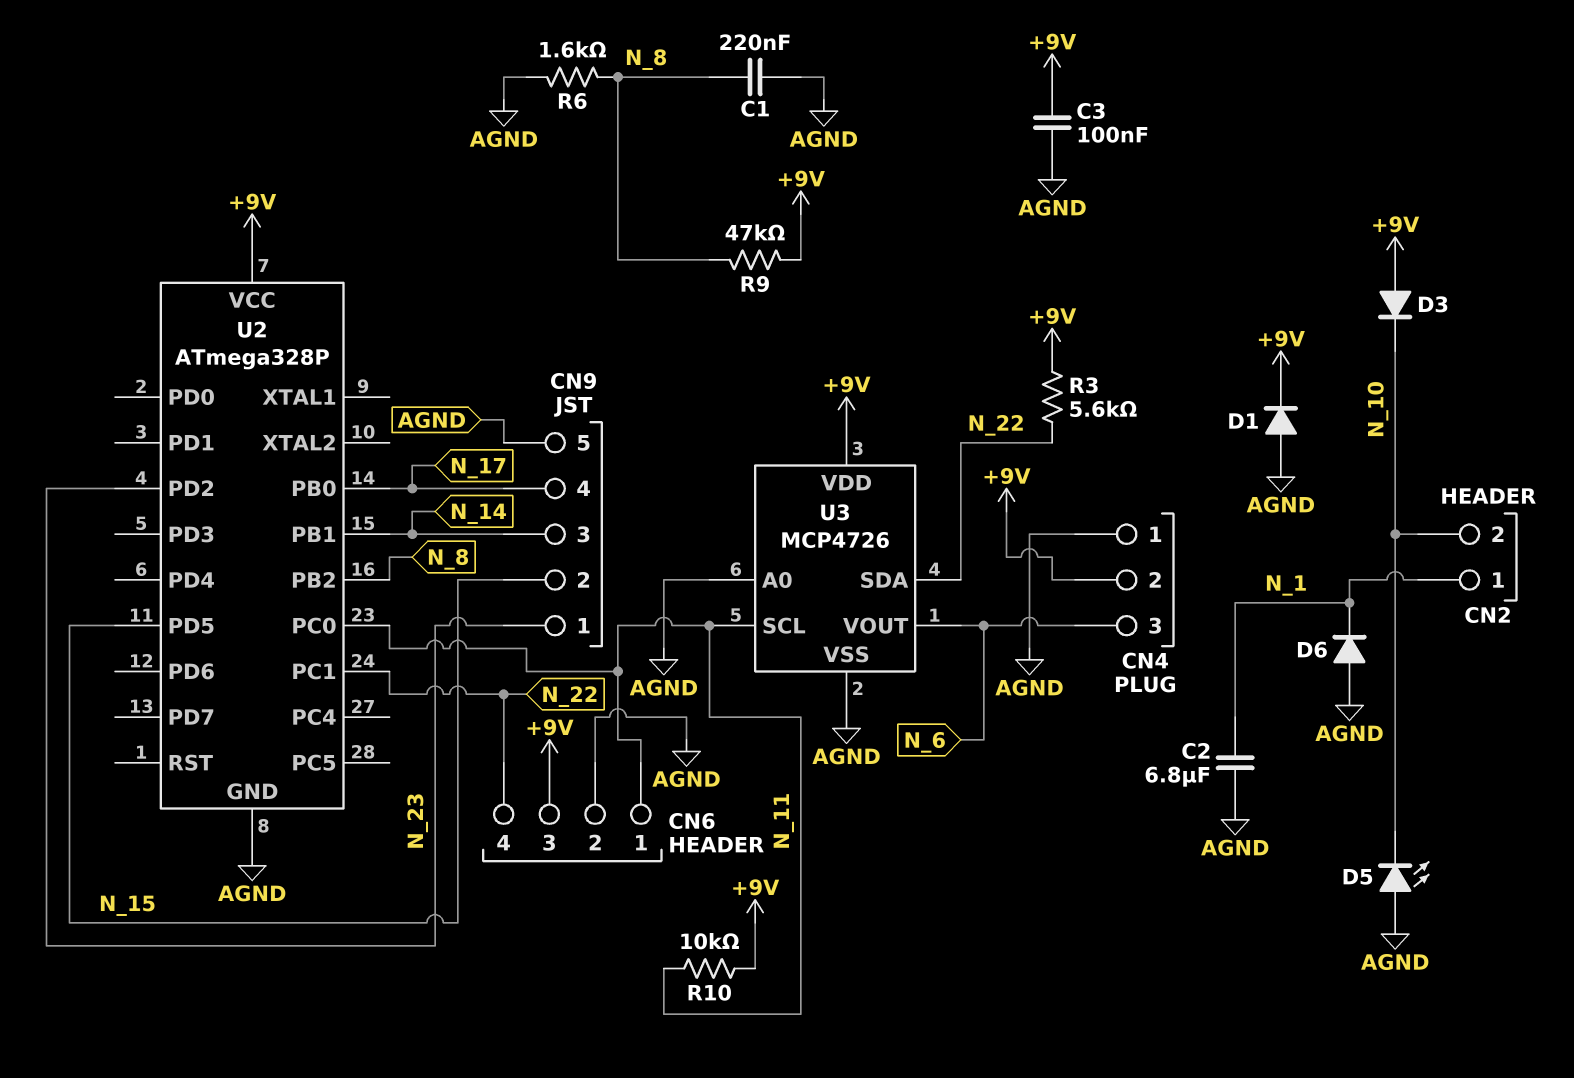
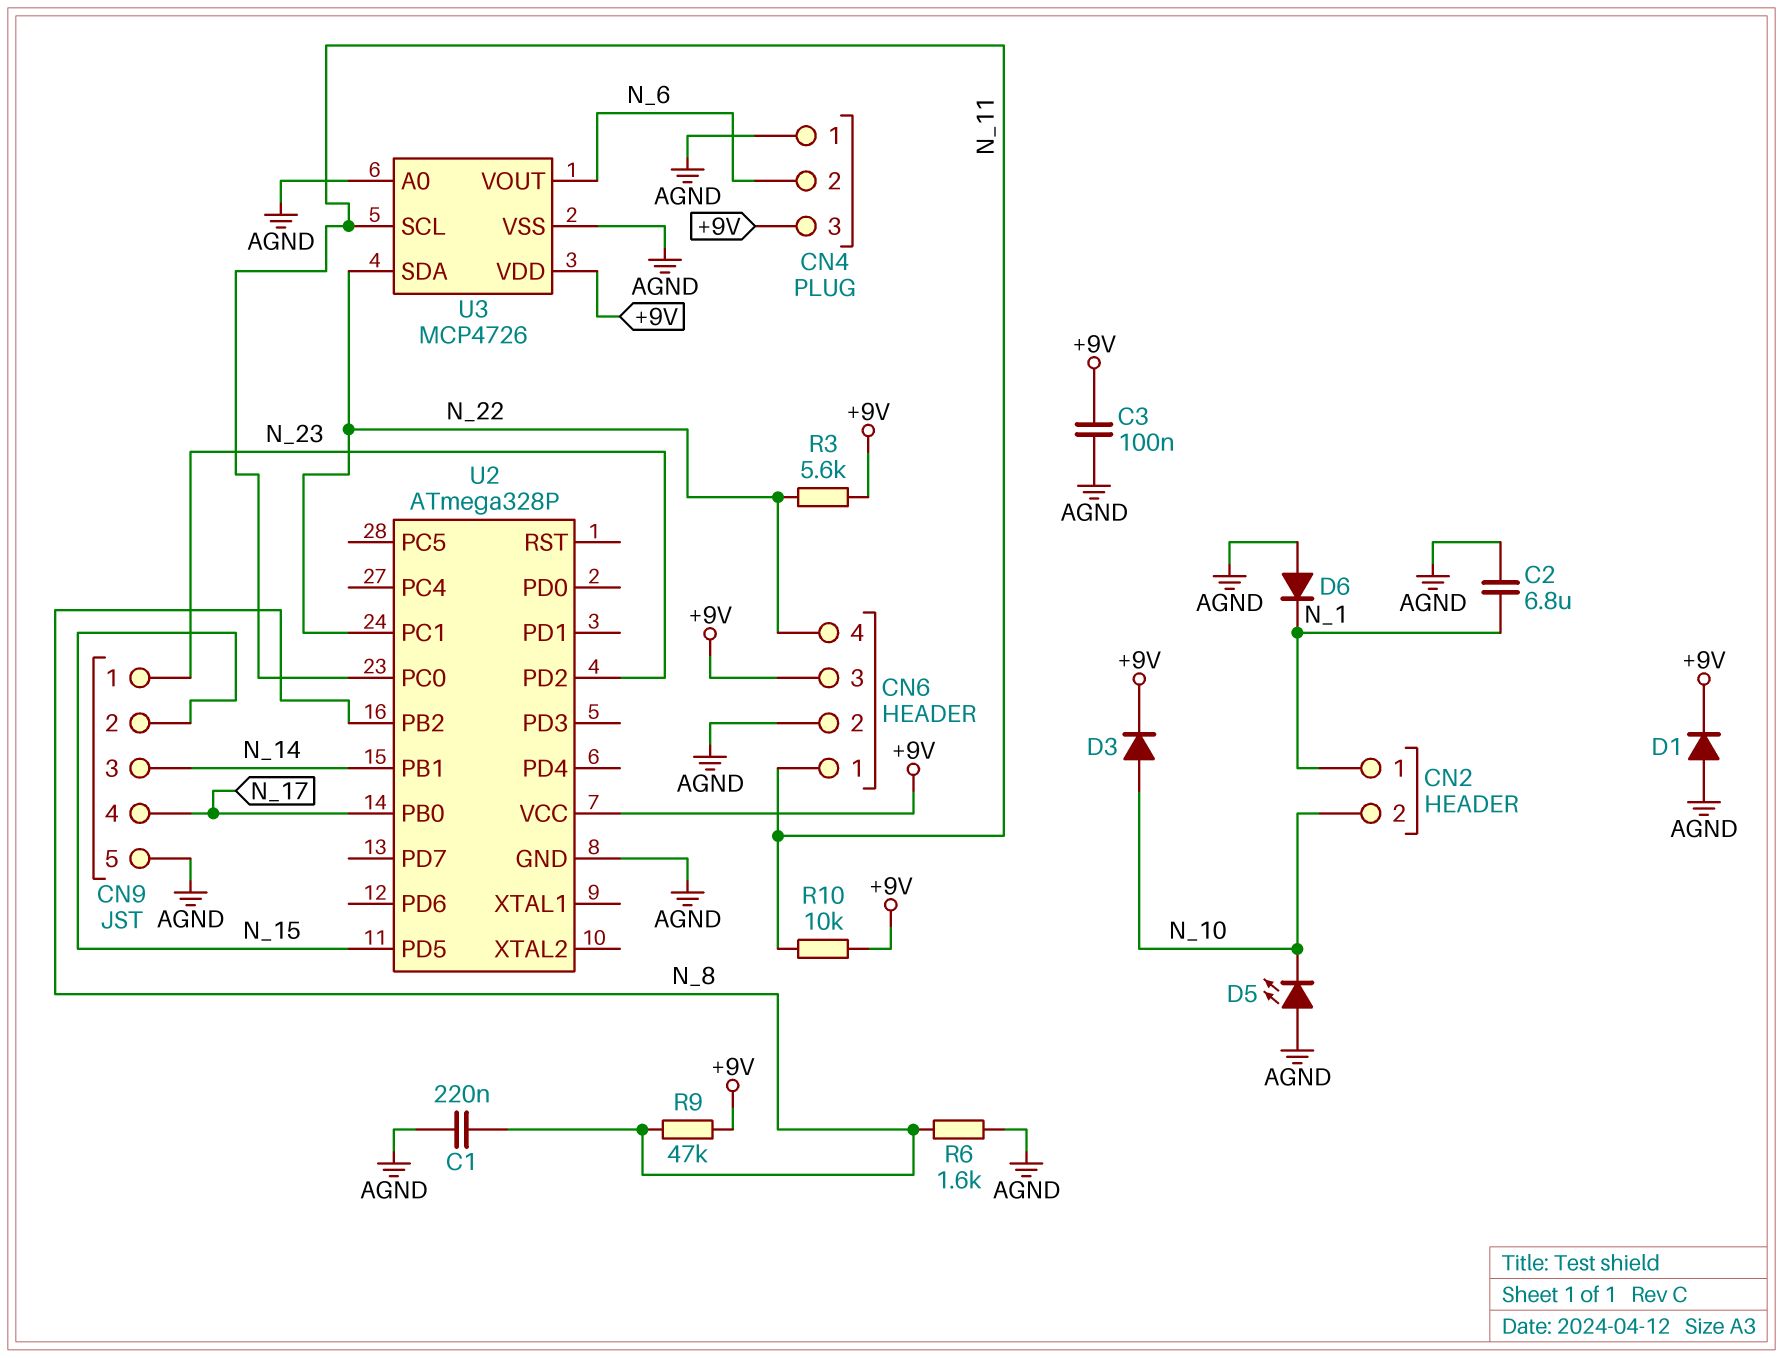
CN4 pin 2: +9V -> N_6
CN4 pin 3: N_6 -> +9V
D3: diode (A +9V, K N_10) -> diode (A N_10, K +9V)

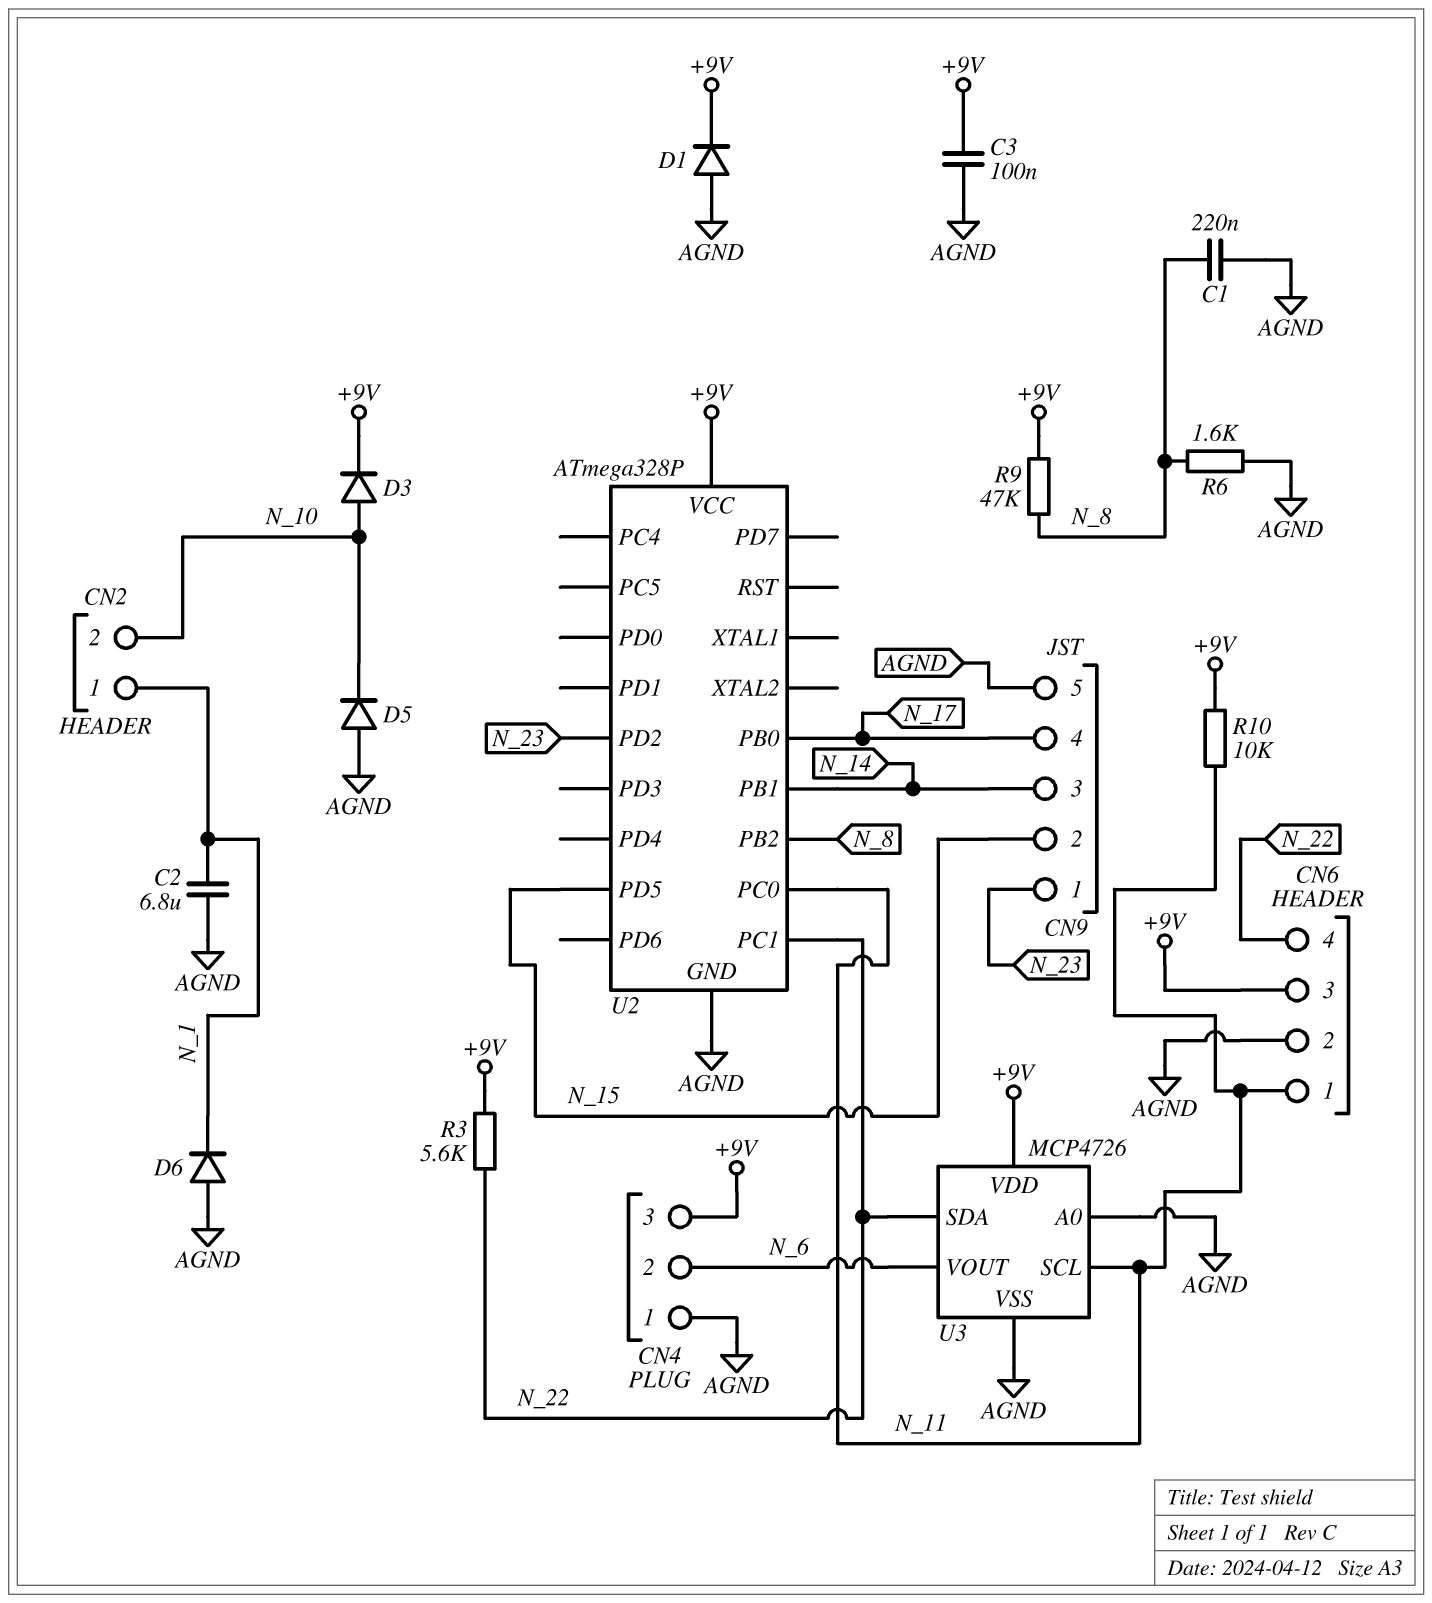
D5: LED (A AGND, K N_10) -> diode (A AGND, K N_10)

